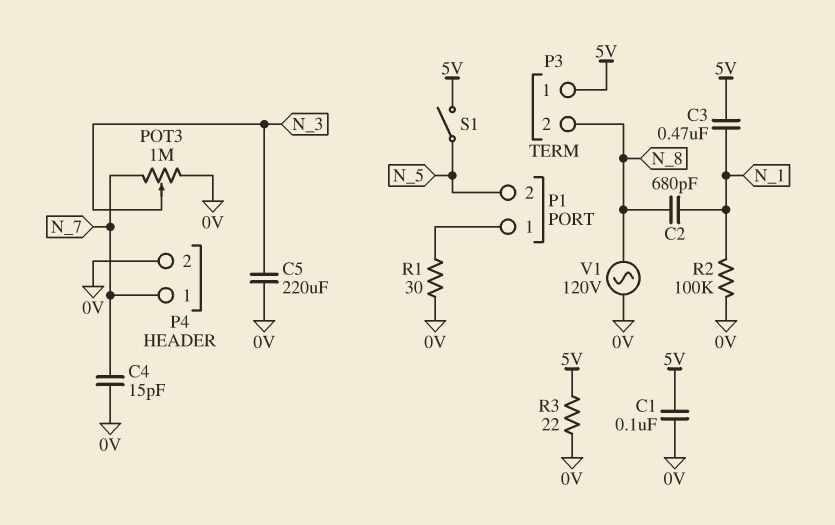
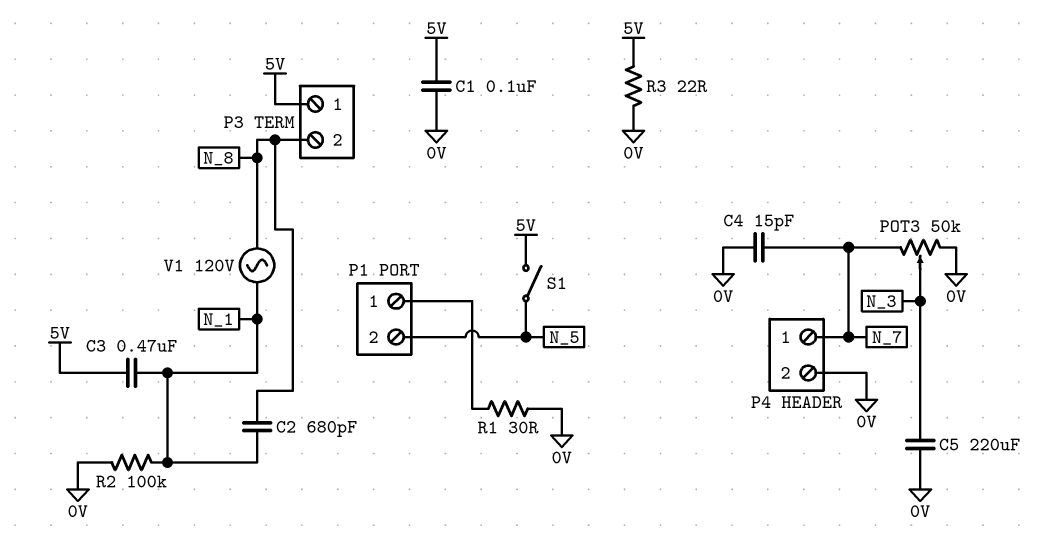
POT3: 1M (0V, N_7, wiper N_3) -> 50k (0V, N_7, wiper N_3)
V1: AC 120V (0V, N_8) -> AC 120V (N_1, N_8)

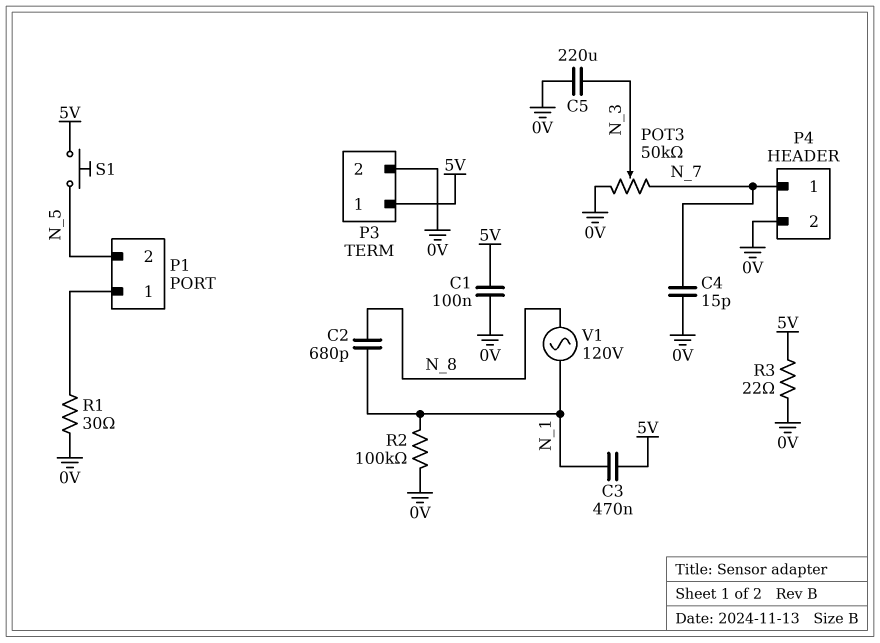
P3 pin 2: N_8 -> 0V
S1: switch (5V, N_5) -> button (5V, N_5)

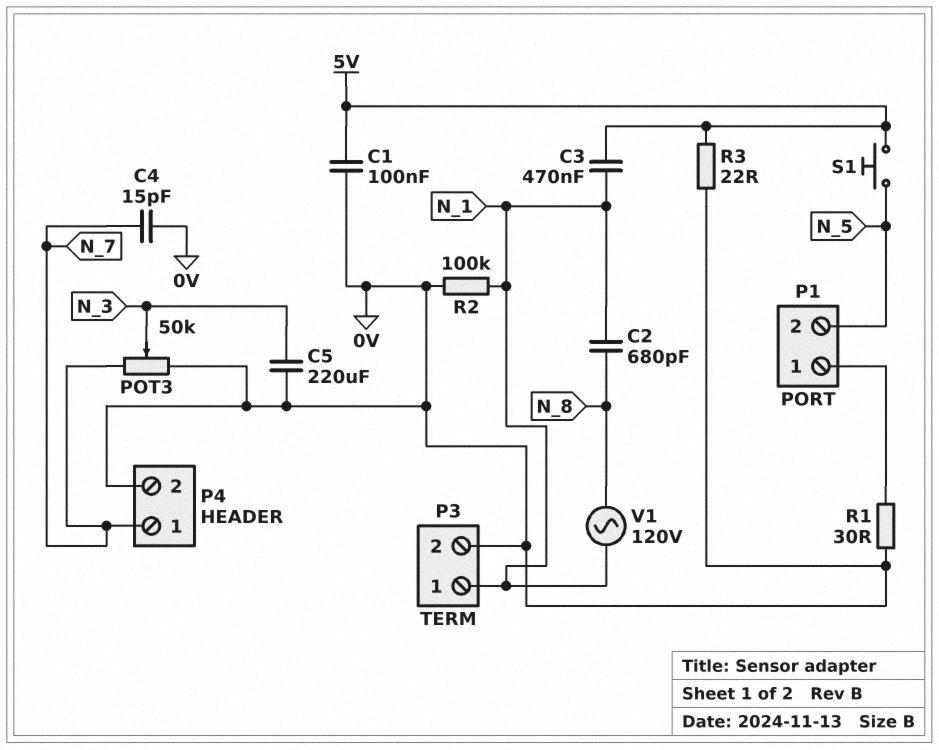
P3 pin 1: 5V -> N_1

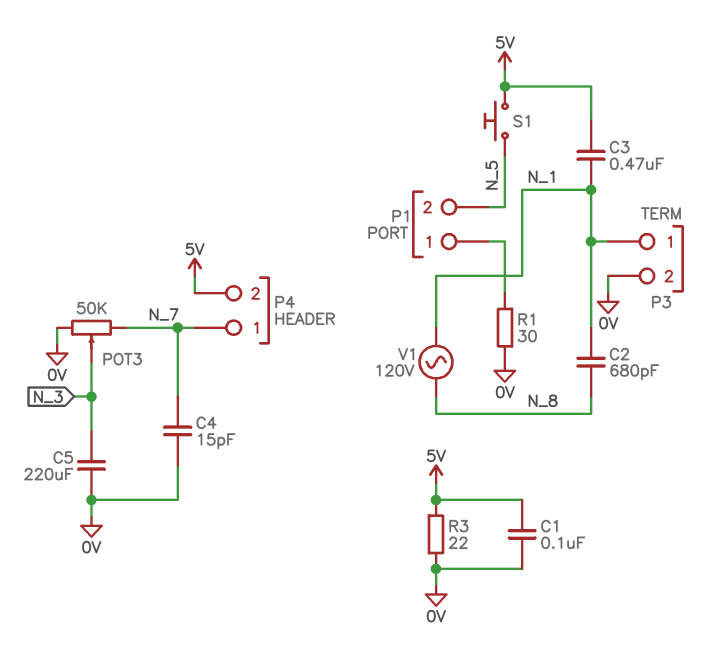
P4 pin 2: 0V -> 5V
R2: 100k (0V, N_1) -> none

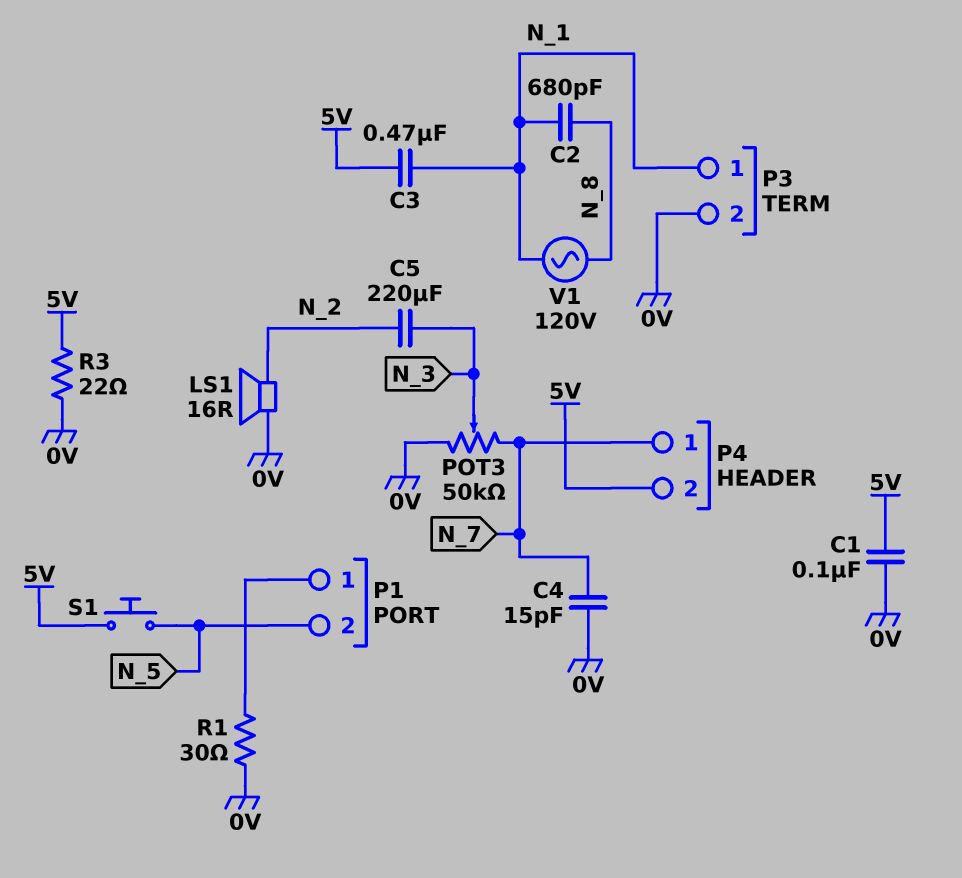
C5: 220uF (0V, N_3) -> 220uF (N_2, N_3)
LS1: none -> speaker 16R (0V, N_2)

